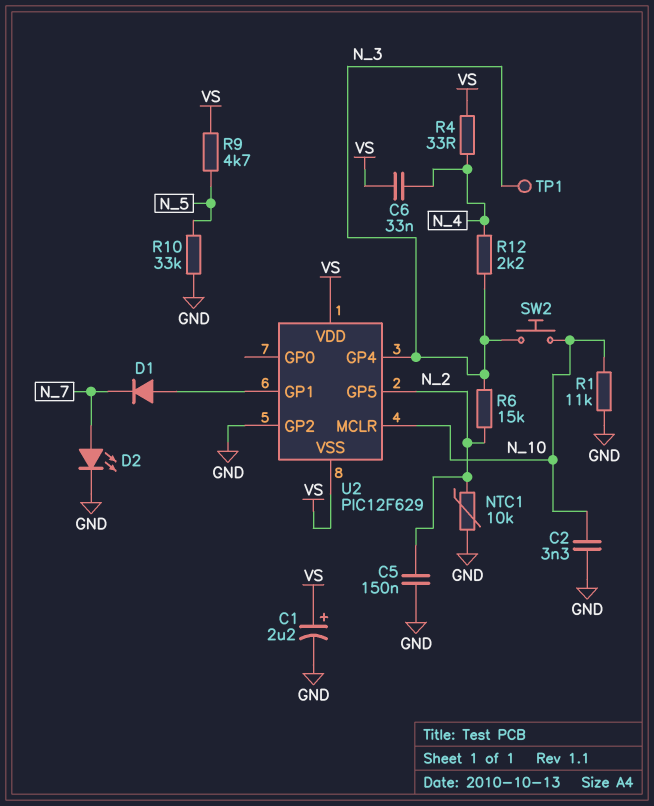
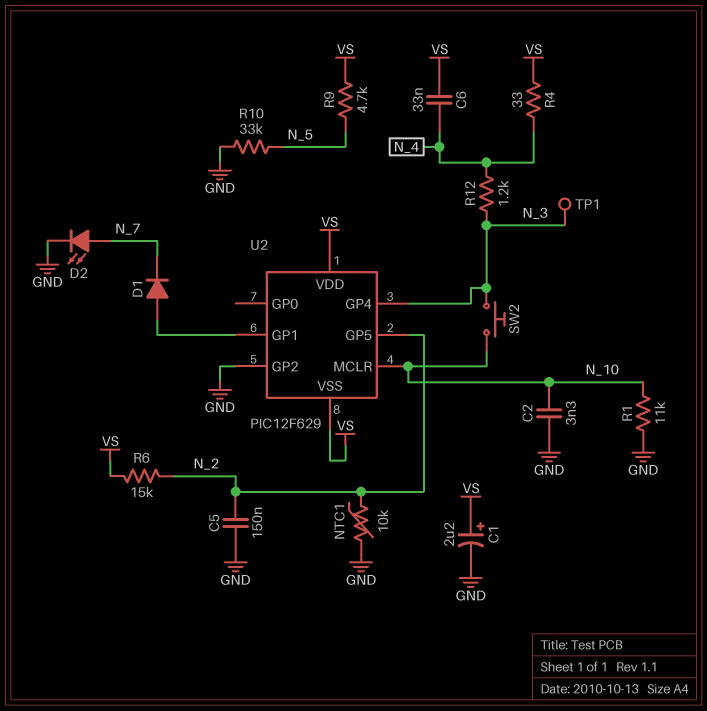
R6: 15k (N_2, N_3) -> 15k (N_2, VS)
R12: 2.2k (N_3, N_4) -> 1.2k (N_3, N_4)

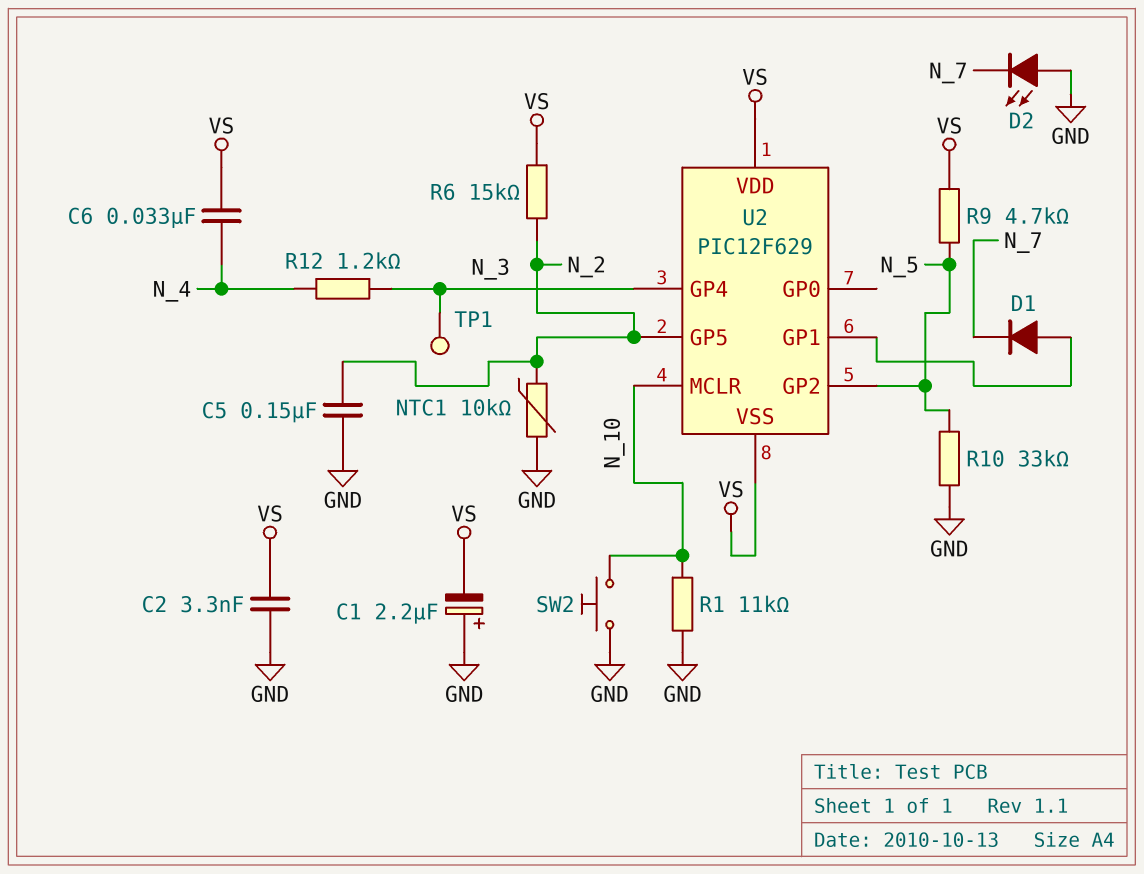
C1: 2.2uF (plus VS, minus GND) -> 2.2uF (plus GND, minus VS)
C2: 3.3nF (GND, N_10) -> 3.3nF (GND, VS)
D2: LED (A N_7, K GND) -> LED (A GND, K N_7)
R4: 33 (N_4, VS) -> none
SW2: button (N_3, N_10) -> button (GND, N_10)
U2 pin GP2: GND -> N_5

